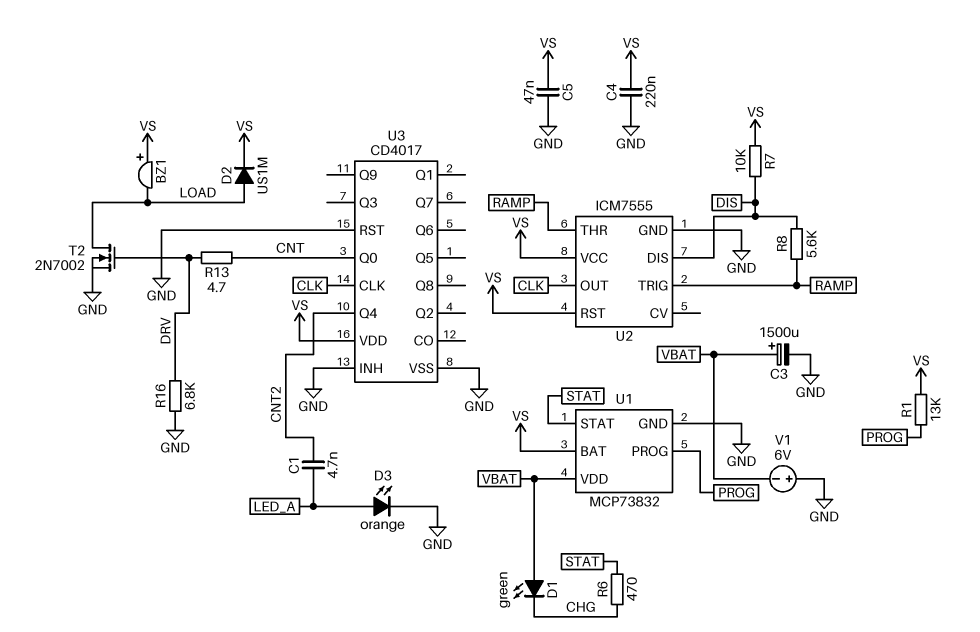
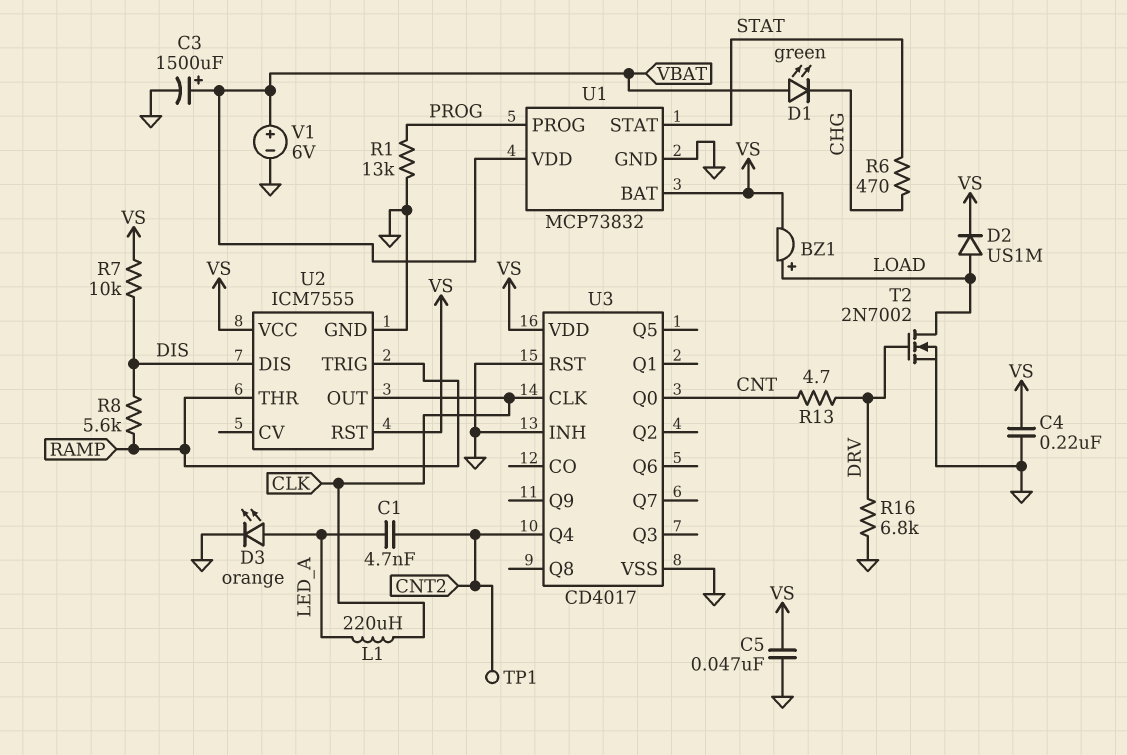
BZ1: buzzer (plus VS, minus LOAD) -> buzzer (plus LOAD, minus VS)
L1: none -> 220uH (CLK, LED_A)
R1: 13k (PROG, VS) -> 13k (GND, PROG)
TP1: none -> test point (CNT2)
V1: 6V (plus GND, minus VBAT) -> 6V (plus VBAT, minus GND)

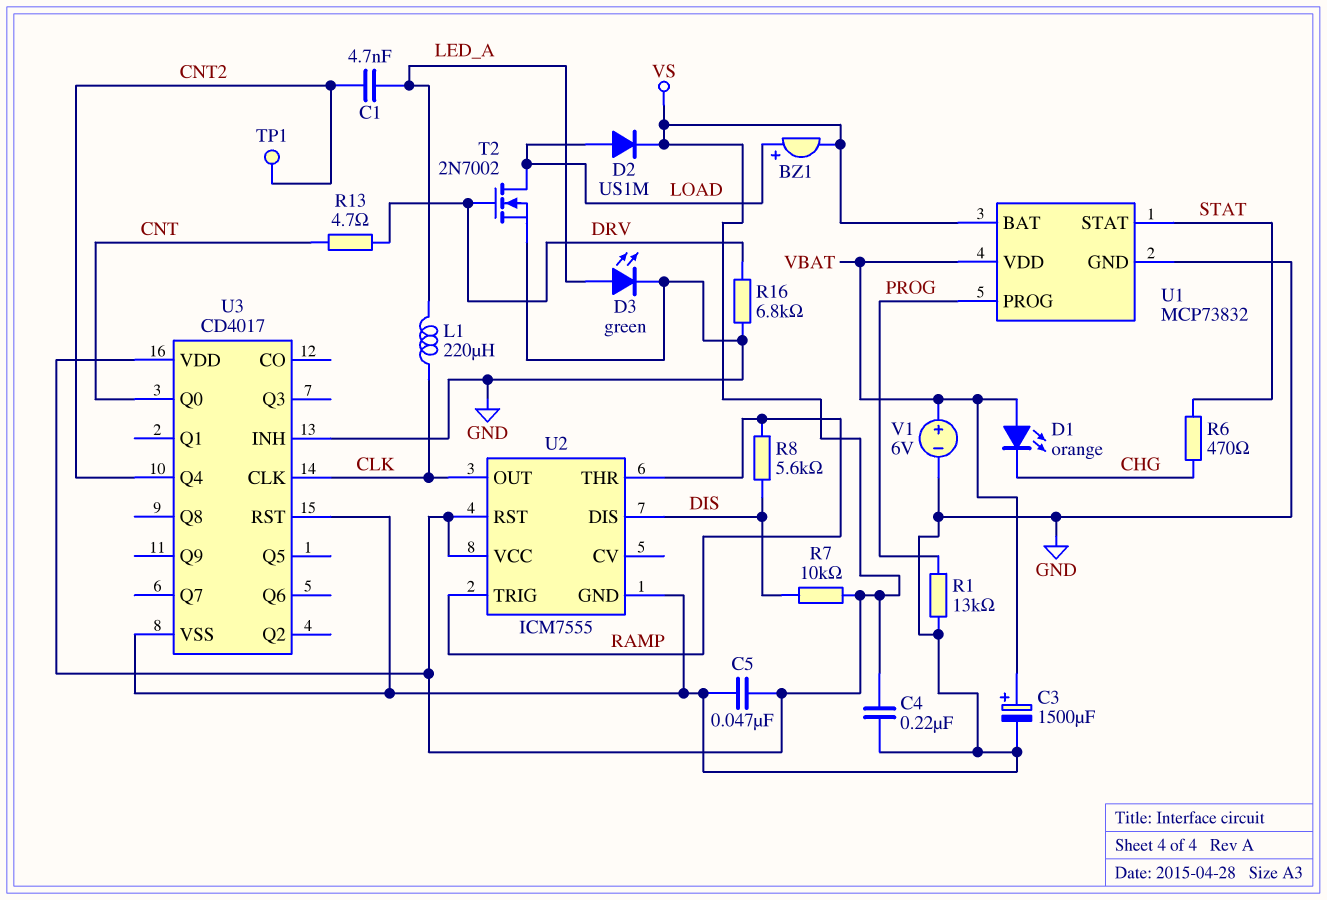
D1: LED green (A VBAT, K CHG) -> LED orange (A VBAT, K CHG)
D3: LED orange (A LED_A, K GND) -> LED green (A LED_A, K GND)

